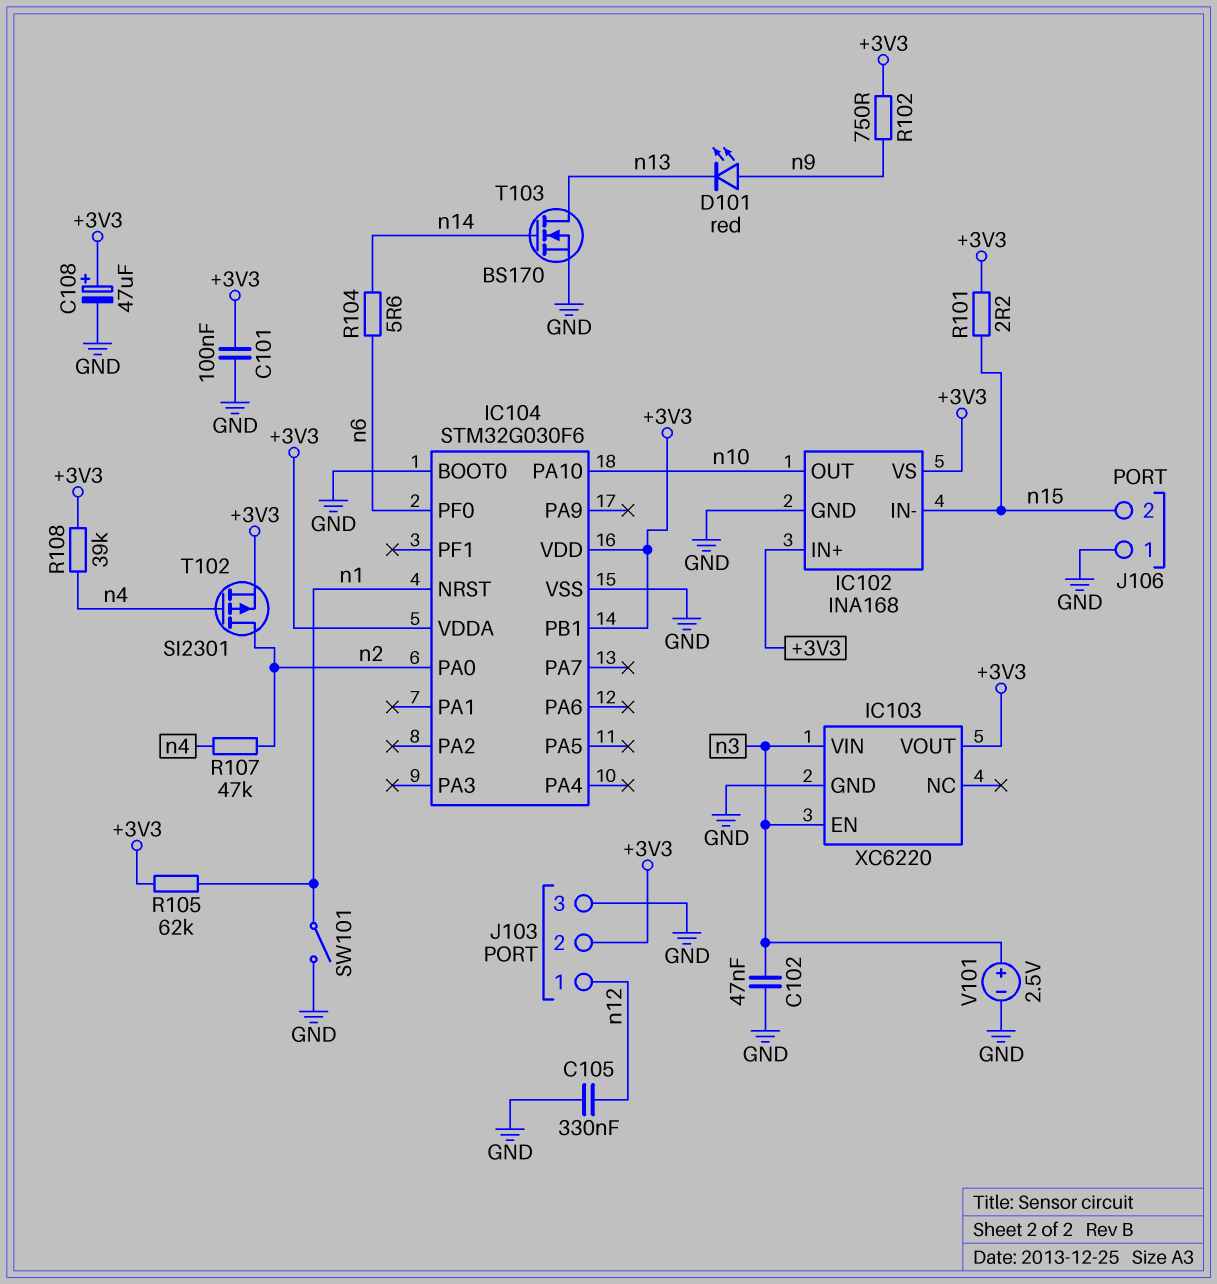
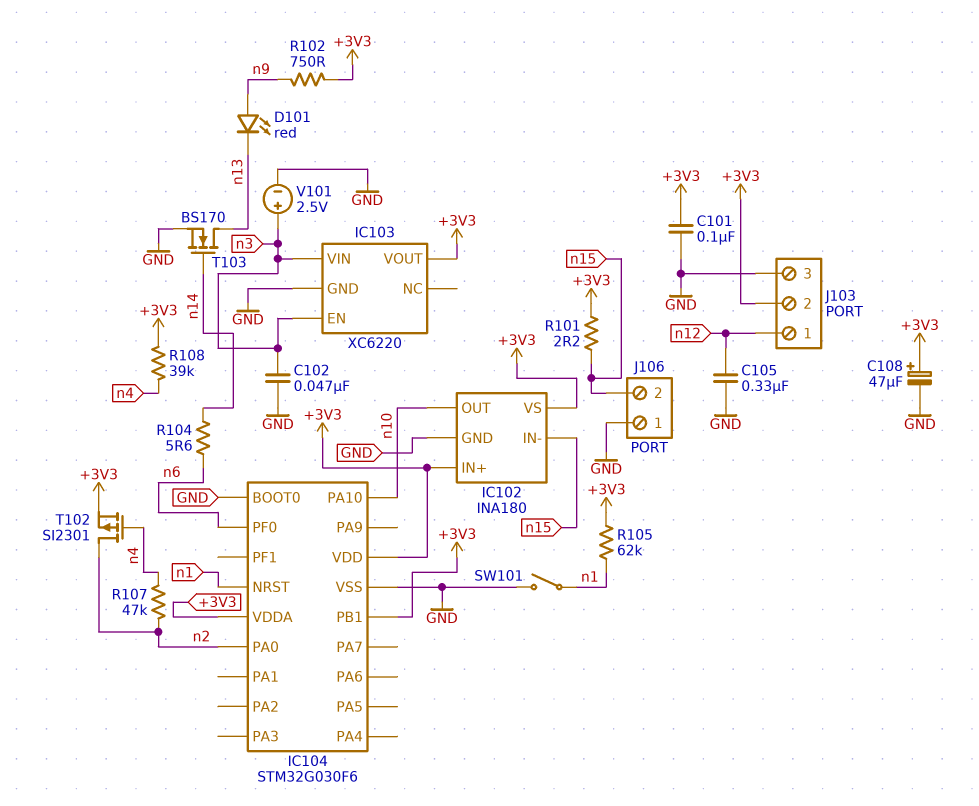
IC102: INA168 -> INA180

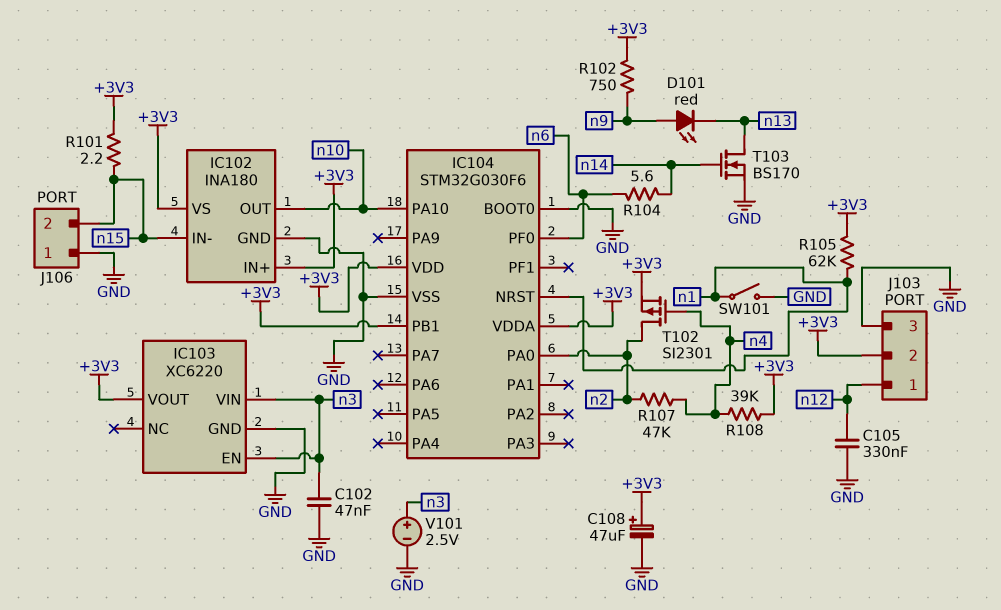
C101: 100nF (+3V3, GND) -> none

